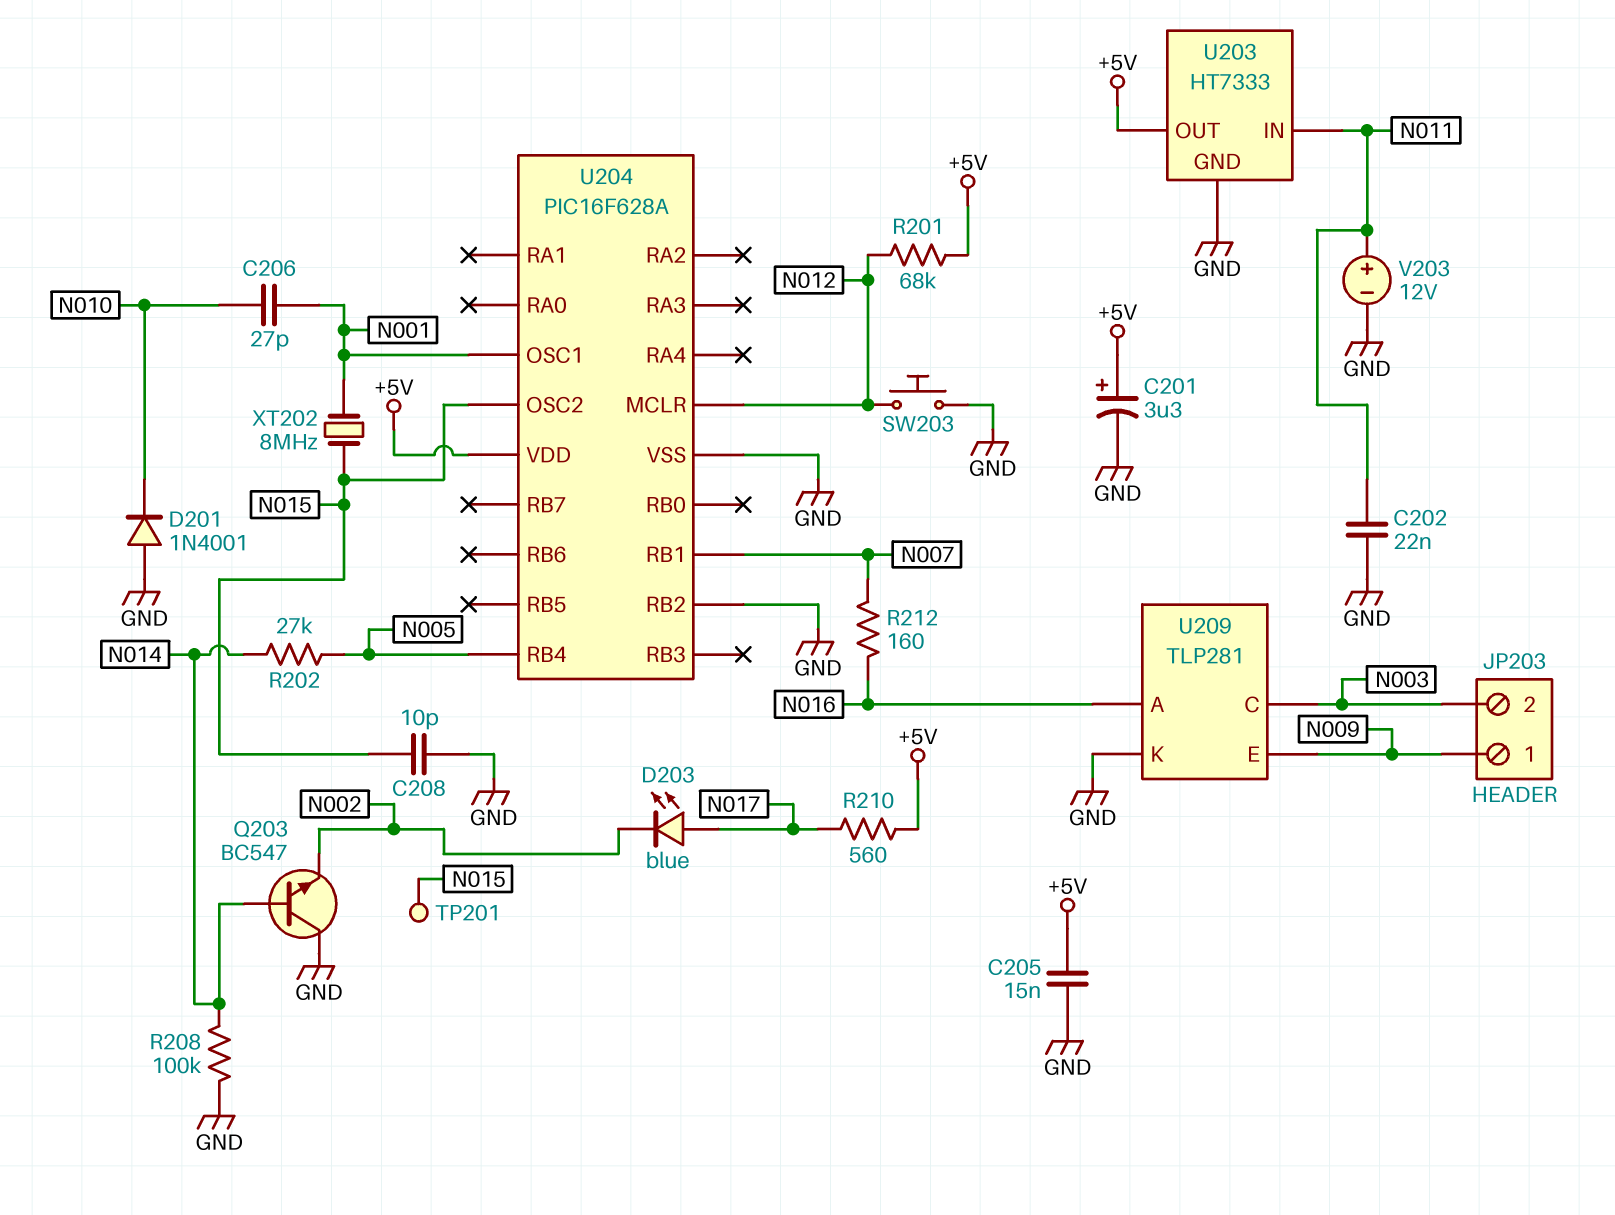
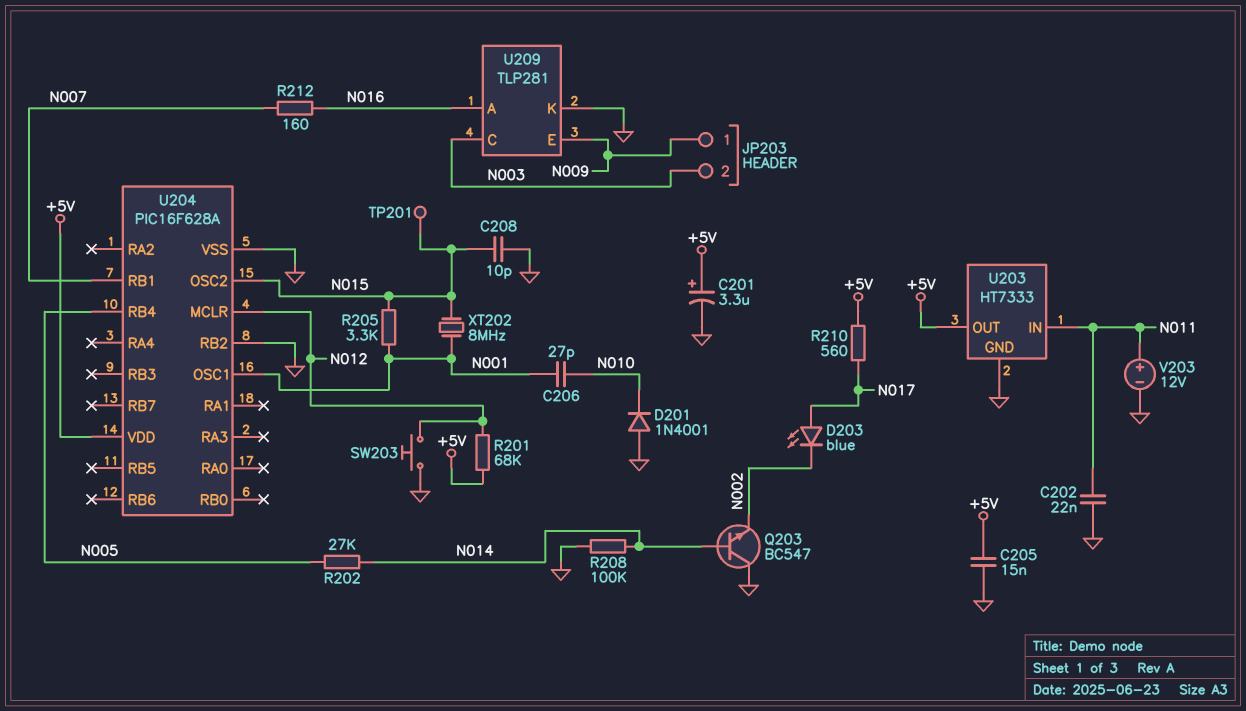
R205: none -> 3.3k (N001, N015)

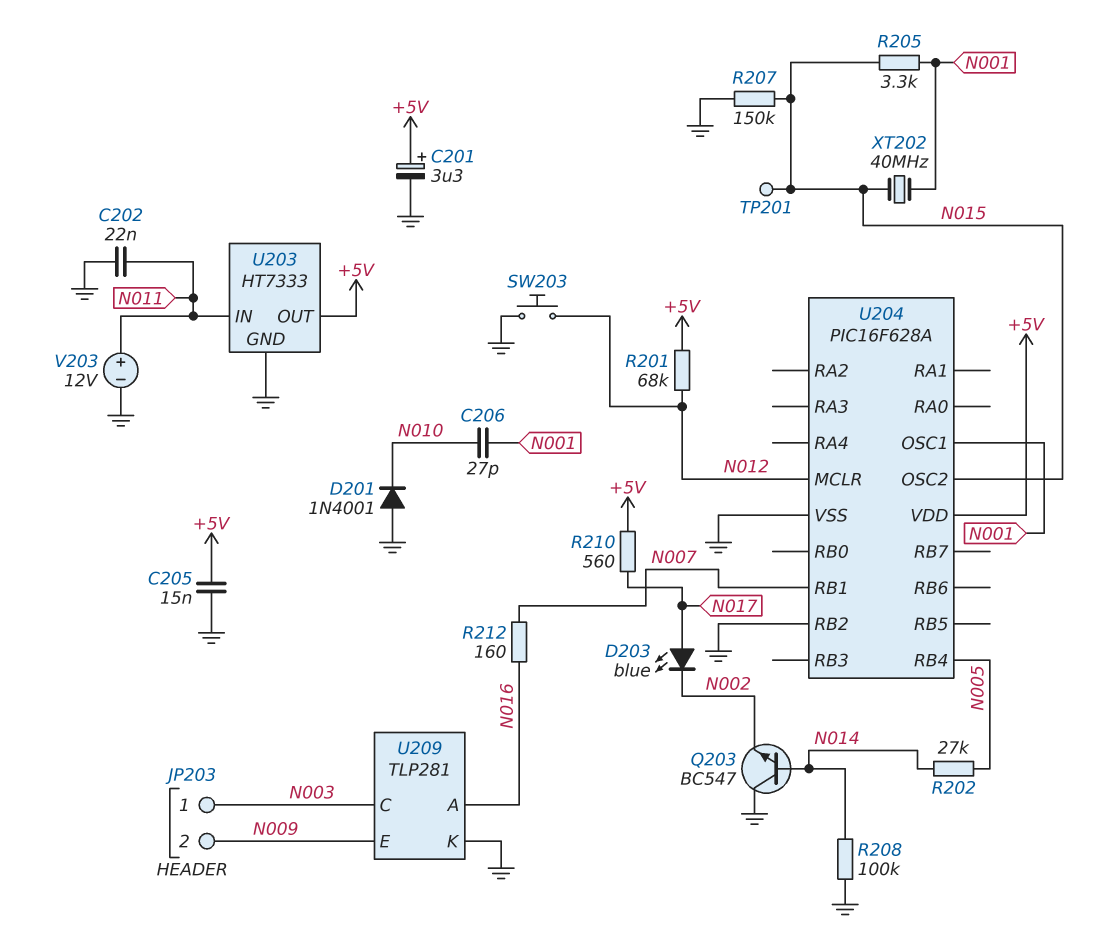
C208: 10pF (GND, N015) -> none
JP203 pin 1: N009 -> N003
JP203 pin 2: N003 -> N009
R207: none -> 150k (GND, N015)
XT202: 8MHz (N001, N015) -> 40MHz (N001, N015)

